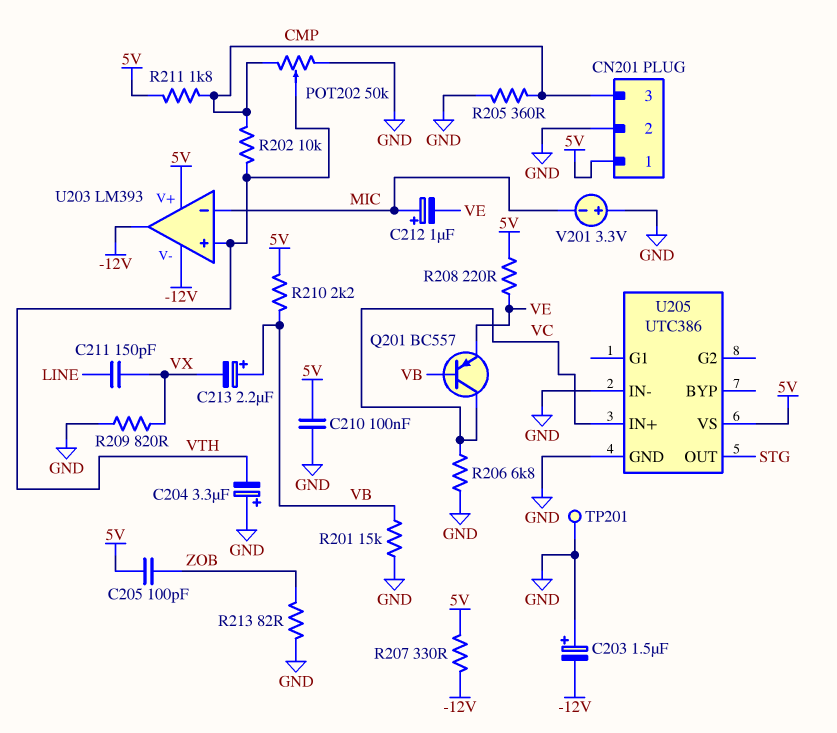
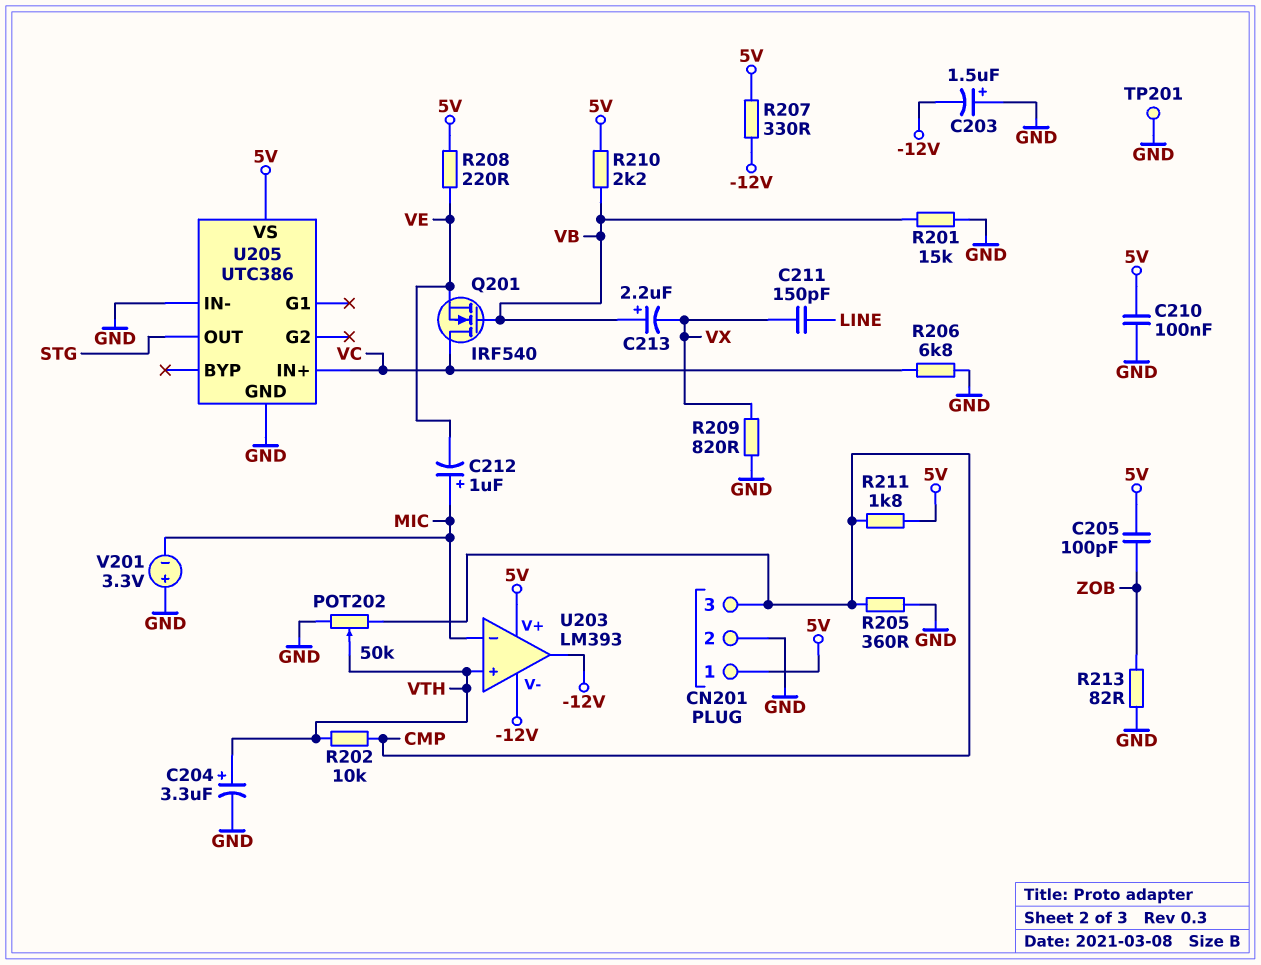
C204: 3.3uF (plus GND, minus VTH) -> 3.3uF (plus VTH, minus GND)
Q201: PNP BC557 (B VB, C VC, E VE) -> NMOS IRF540 (G VB, D VC, S VE)

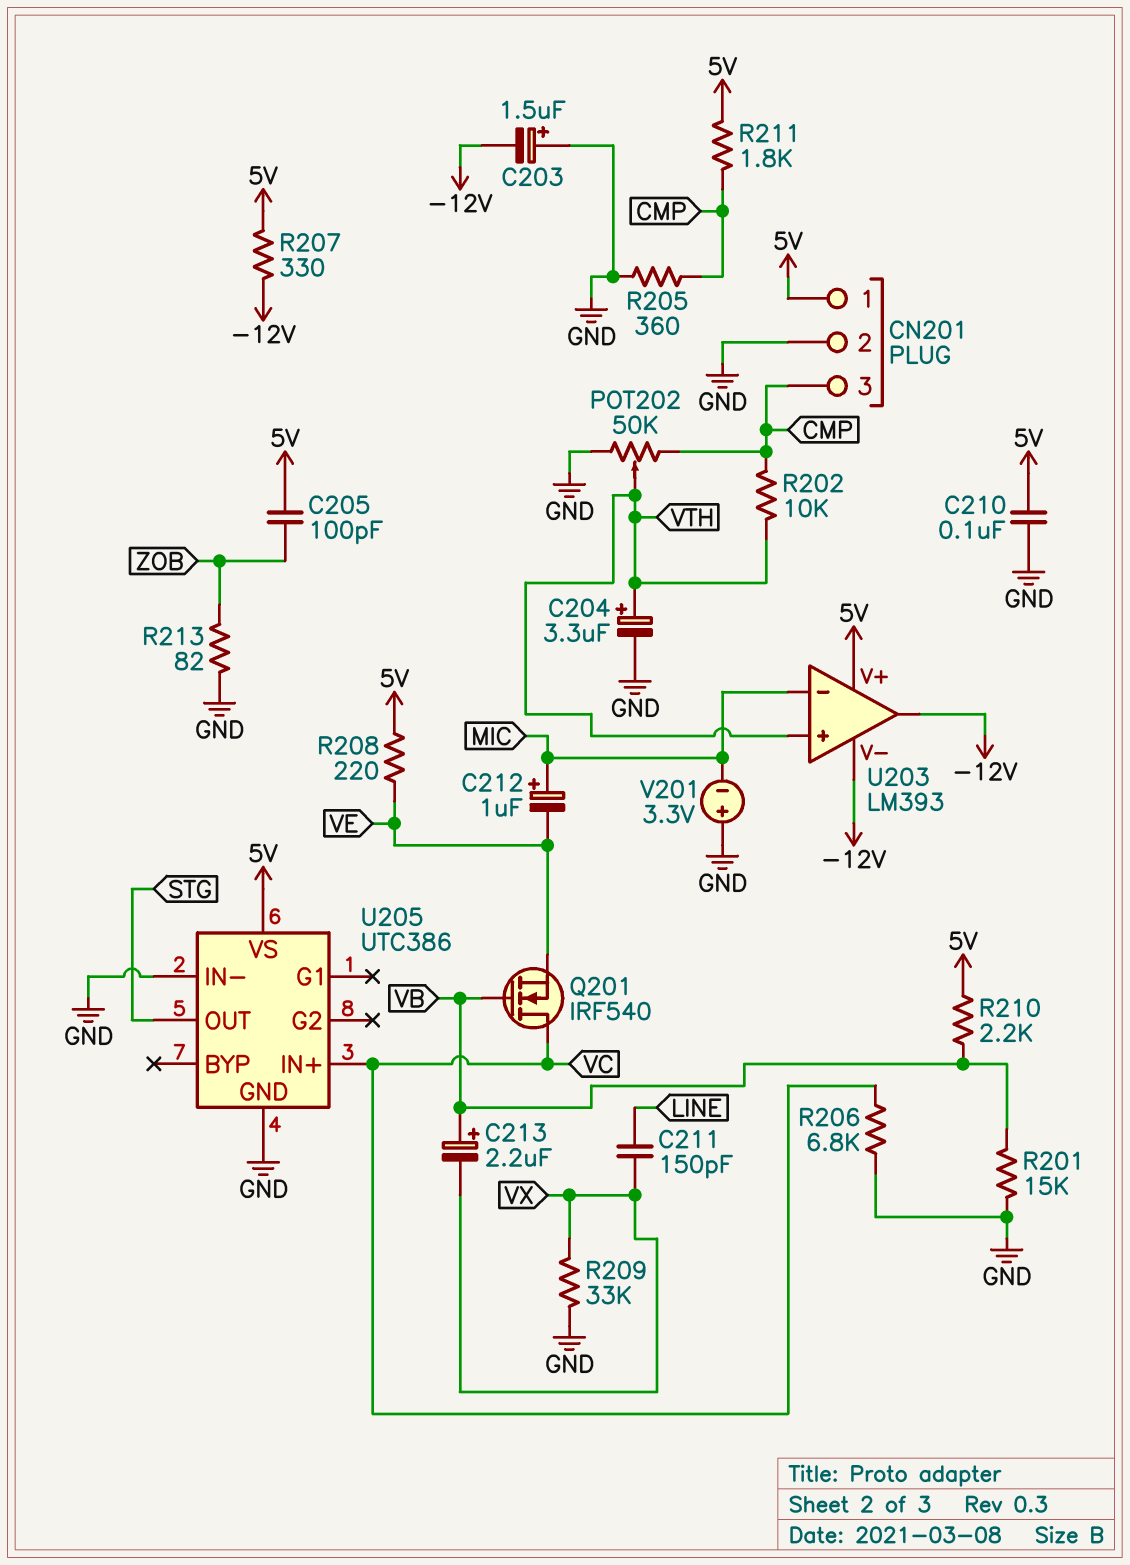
R209: 820 (GND, VX) -> 33k (GND, VX)
TP201: test point (GND) -> none

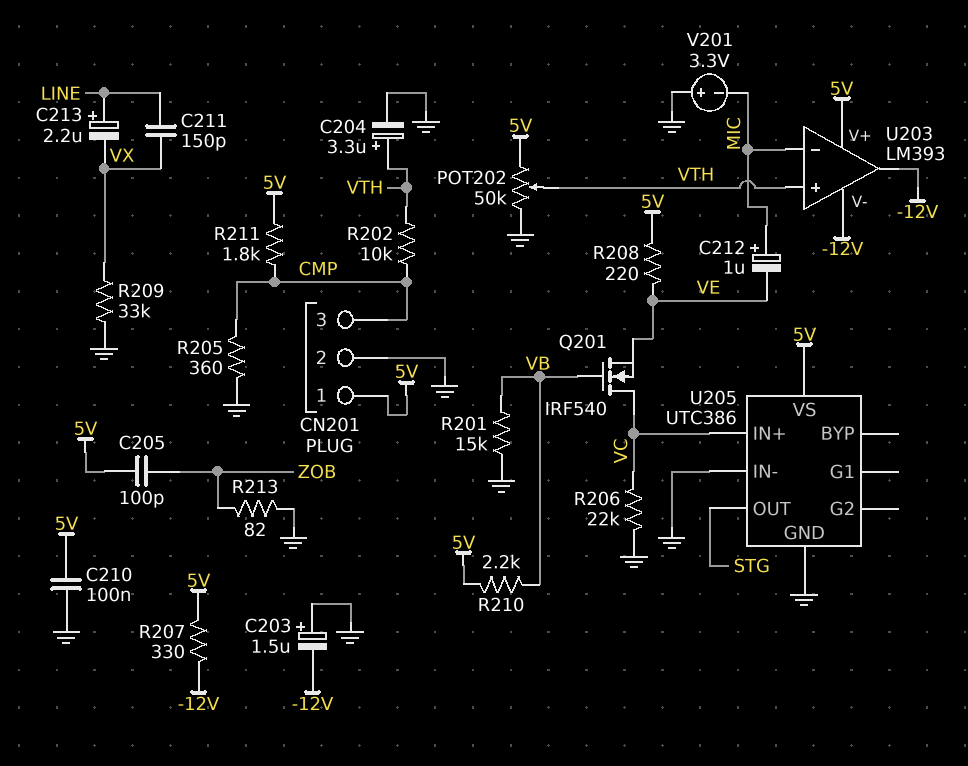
C213: 2.2uF (plus VB, minus VX) -> 2.2uF (plus LINE, minus VX)
POT202: 50k (CMP, GND, wiper VTH) -> 50k (5V, GND, wiper VTH)
R206: 6.8k (GND, VC) -> 22k (GND, VC)

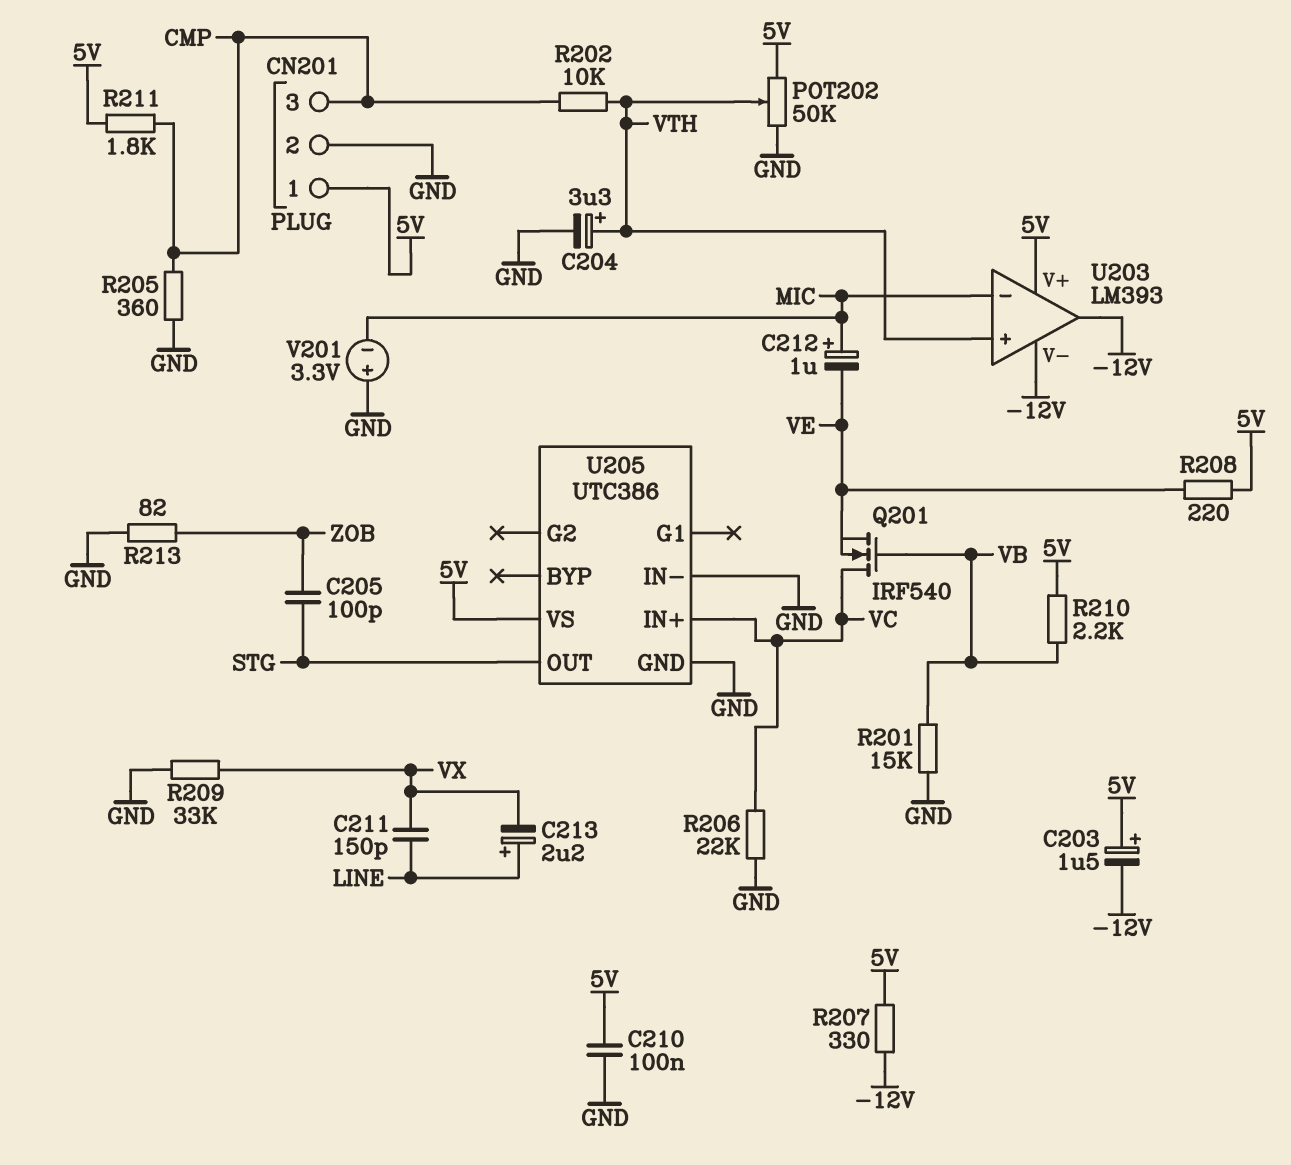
C203: 1.5uF (plus GND, minus -12V) -> 1.5uF (plus 5V, minus -12V)
C205: 100pF (5V, ZOB) -> 100pF (STG, ZOB)

